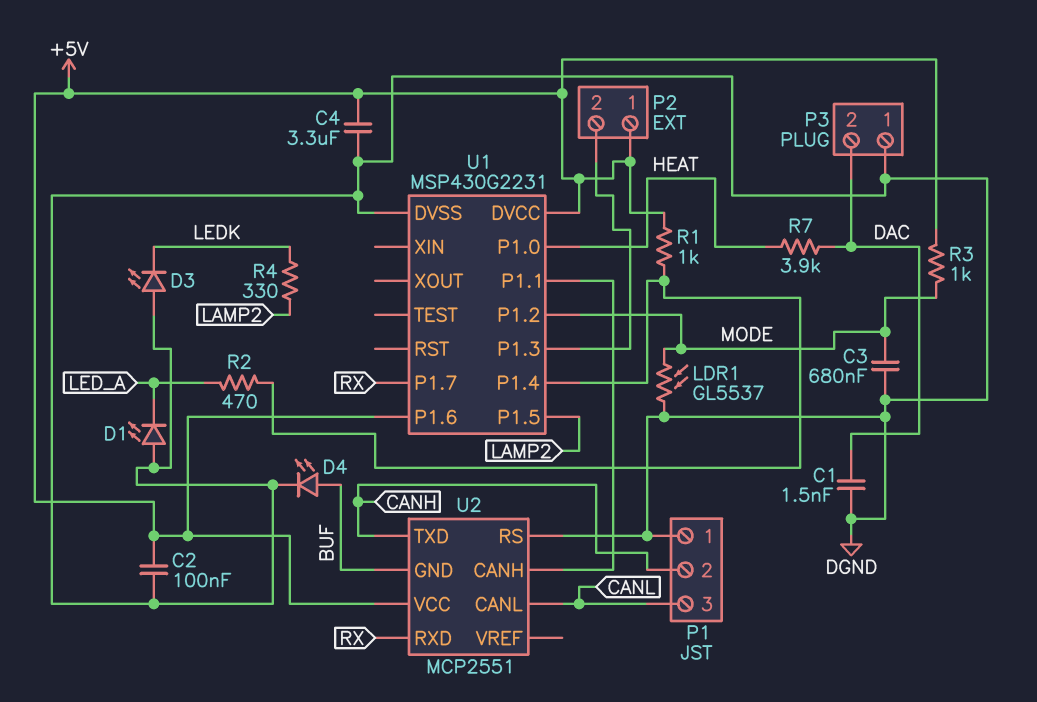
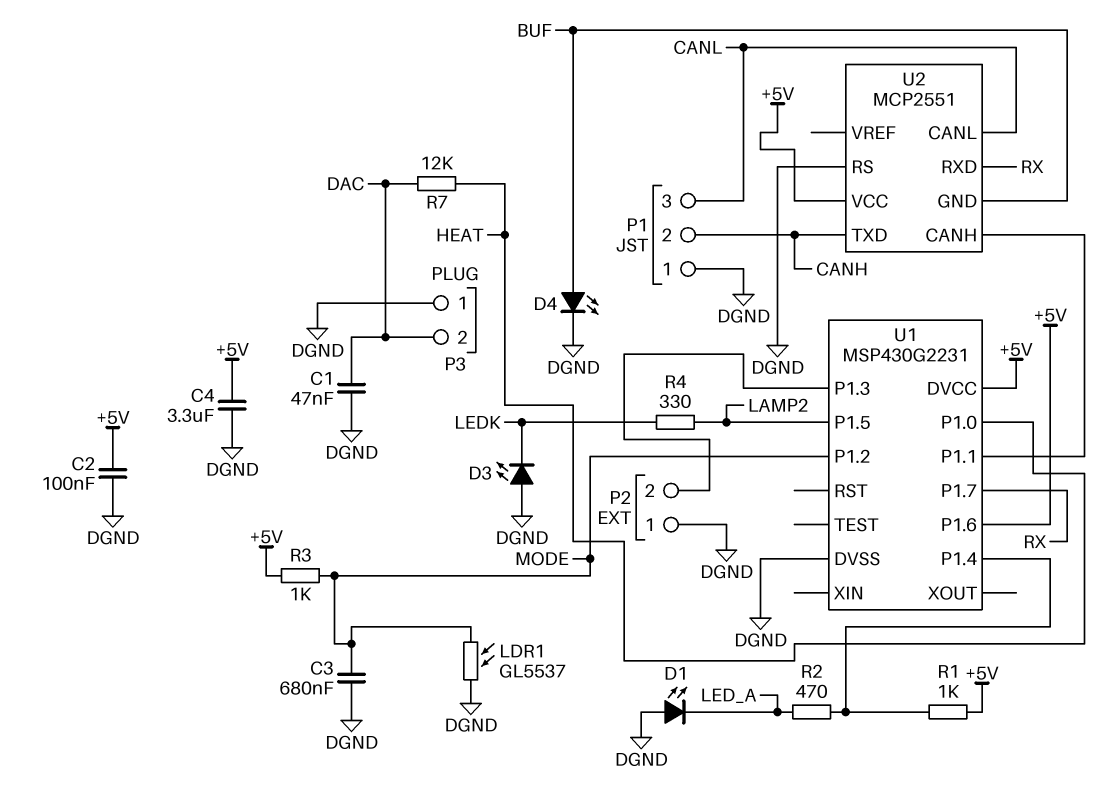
C1: 1.5nF (DAC, DGND) -> 47nF (DAC, DGND)
P2 pin 1: +5V -> DGND
R7: 3.9k (DAC, HEAT) -> 12k (DAC, HEAT)

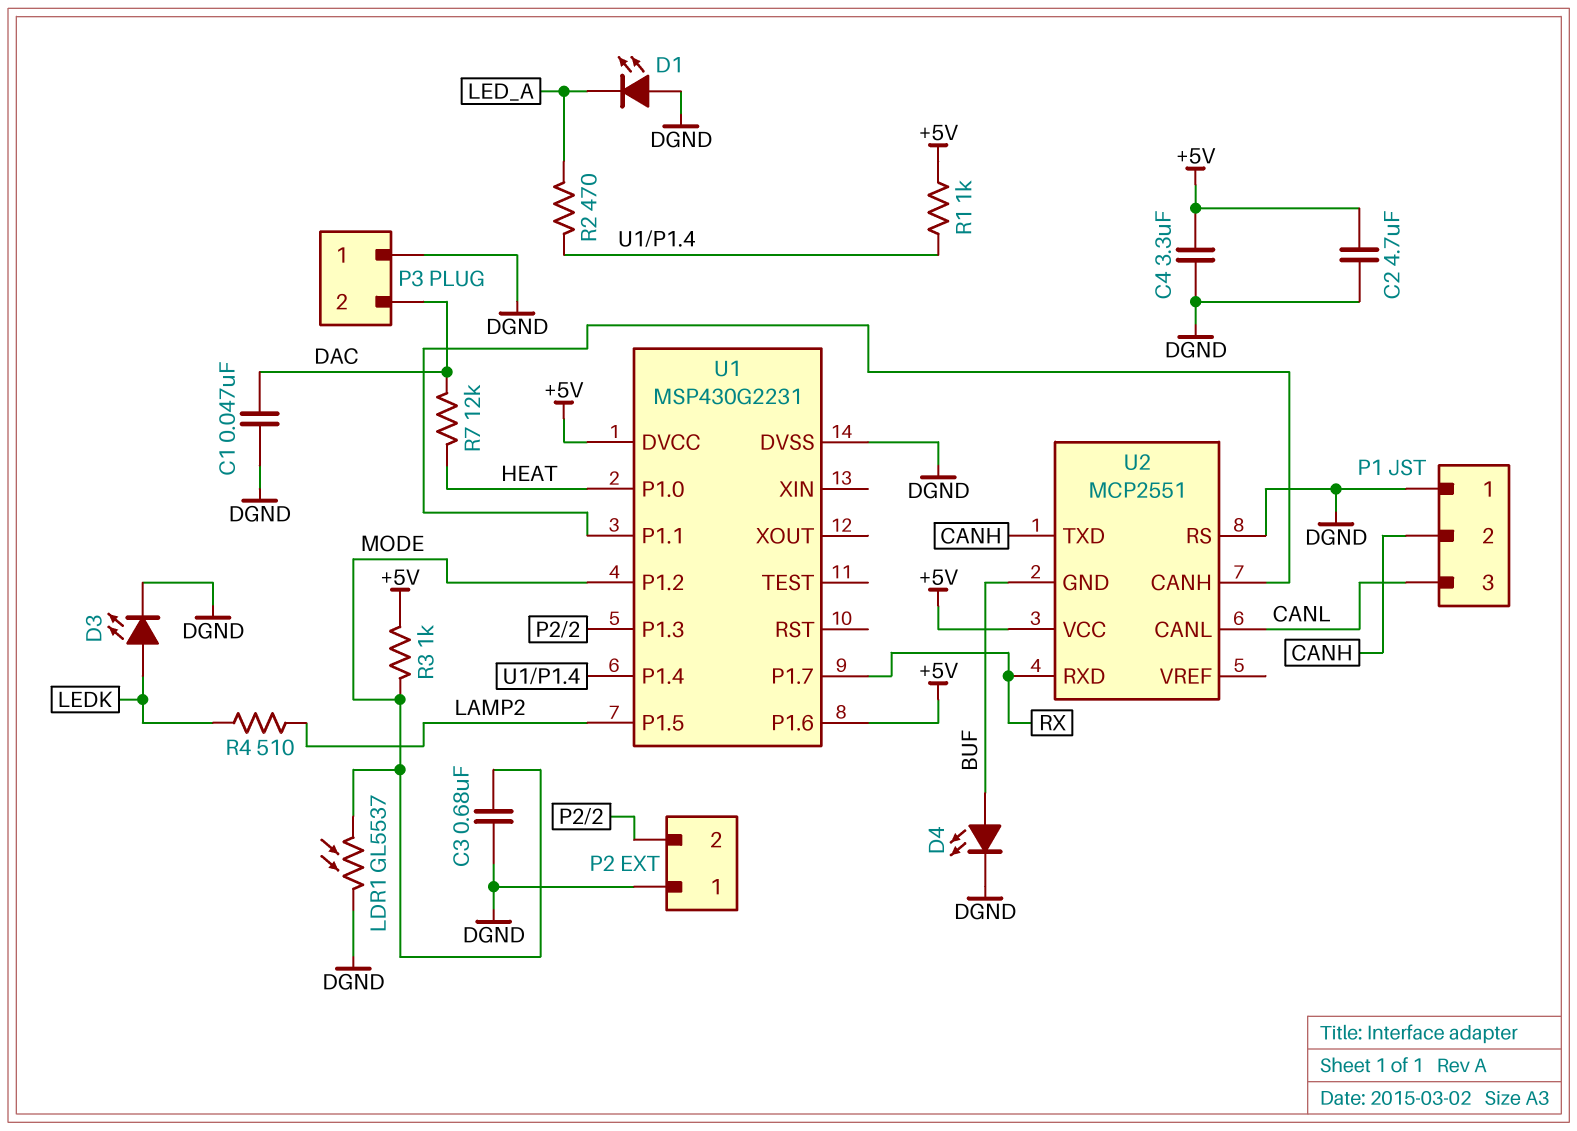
C2: 100nF (+5V, DGND) -> 4.7uF (+5V, DGND)
D3: LED (A DGND, K LEDK) -> LED (A LEDK, K DGND)
R4: 330 (LAMP2, LEDK) -> 510 (LAMP2, LEDK)

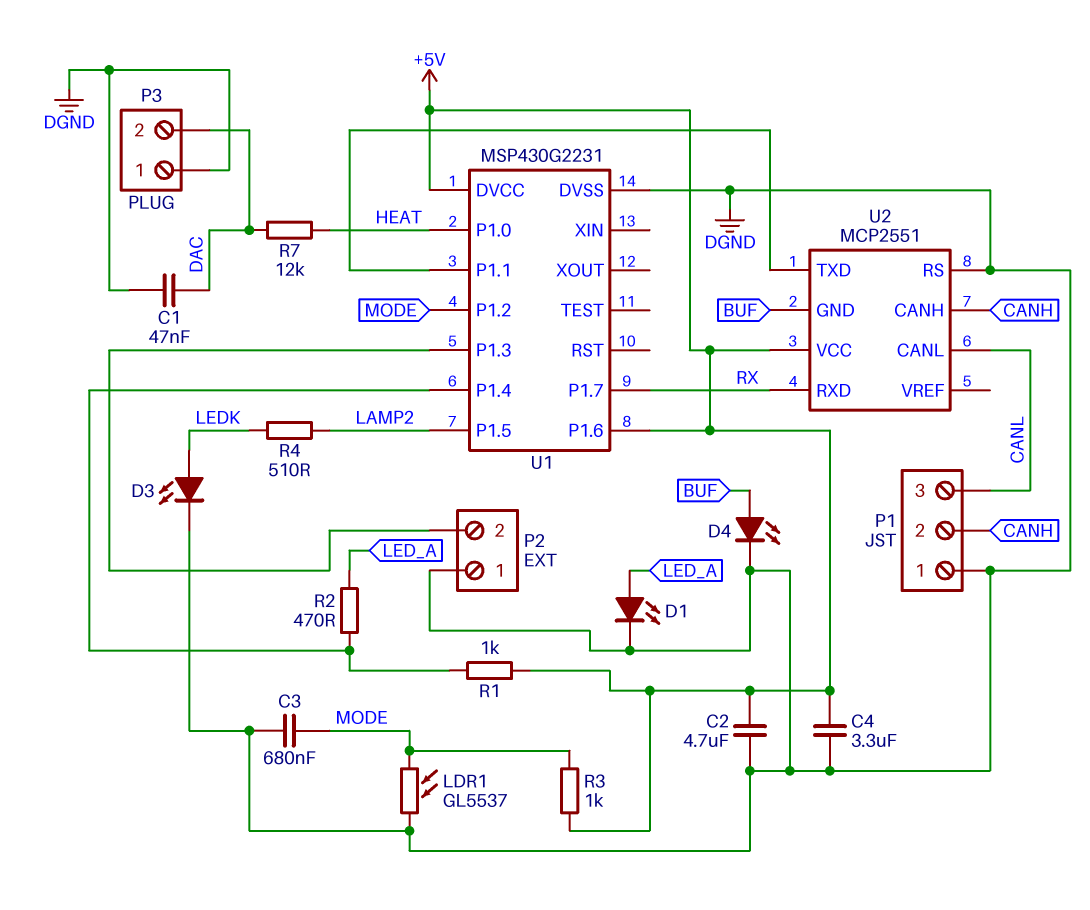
D1: LED (A DGND, K LED_A) -> LED (A LED_A, K DGND)
U2 pin CANH: U1/P1.1 -> CANH
U2 pin TXD: CANH -> U1/P1.1

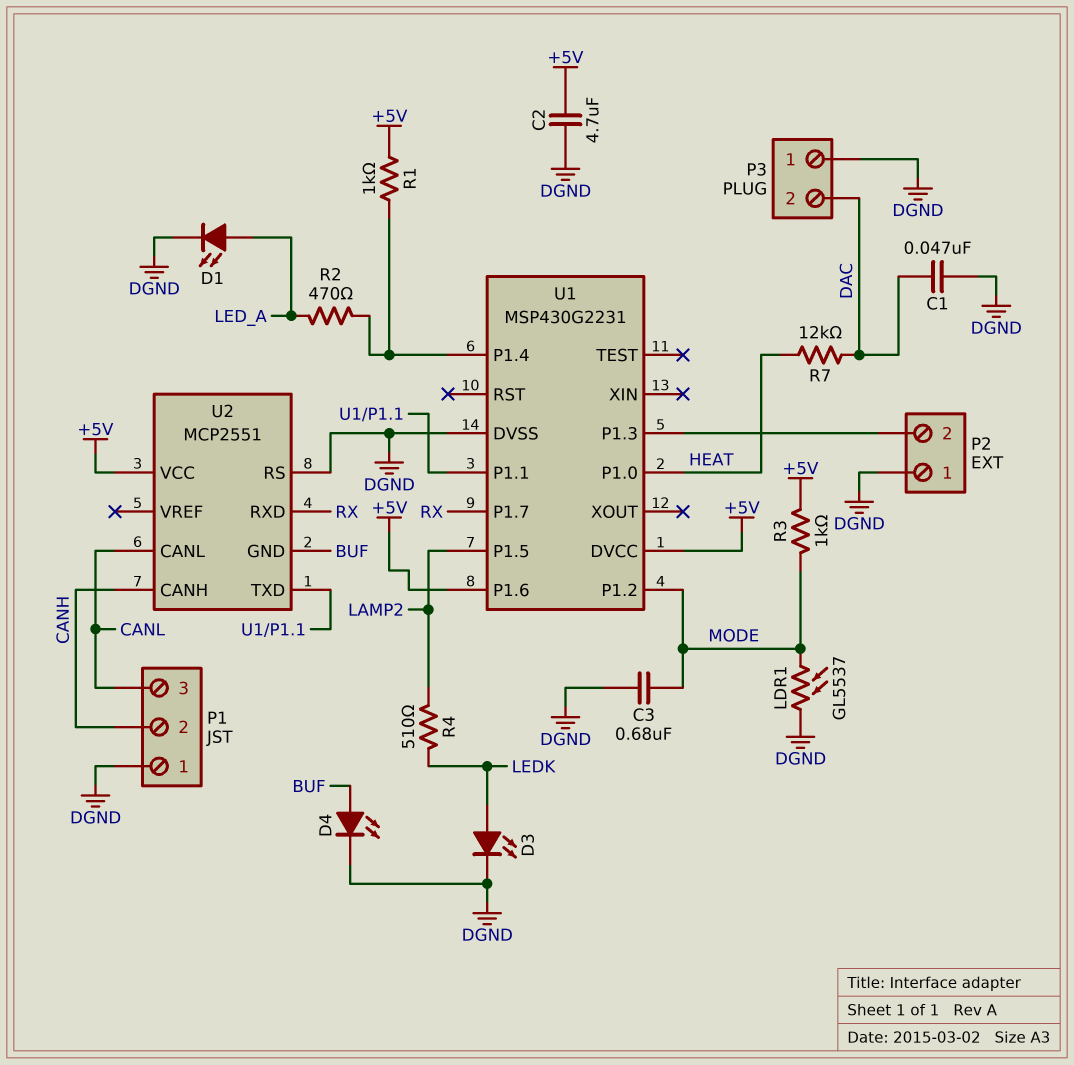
C4: 3.3uF (+5V, DGND) -> none

